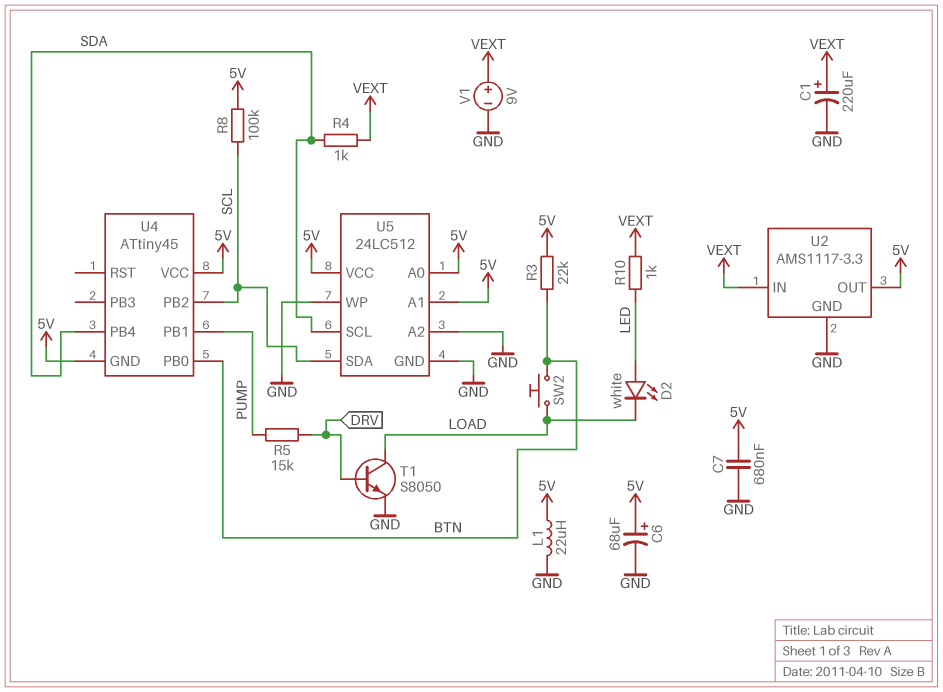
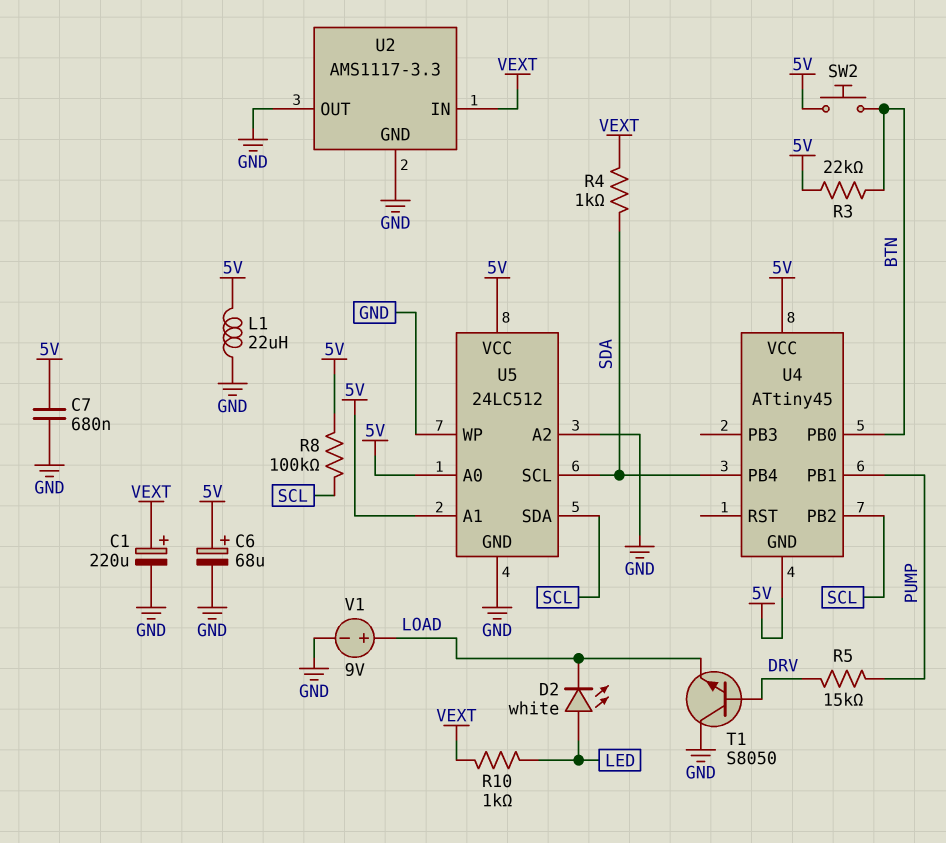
SW2: button (BTN, LOAD) -> button (5V, BTN)
T1: NPN S8050 (B DRV, C LOAD, E GND) -> NPN S8050 (B DRV, C GND, E LOAD)
U2 pin OUT: 5V -> GND
V1: 9V (plus VEXT, minus GND) -> 9V (plus LOAD, minus GND)

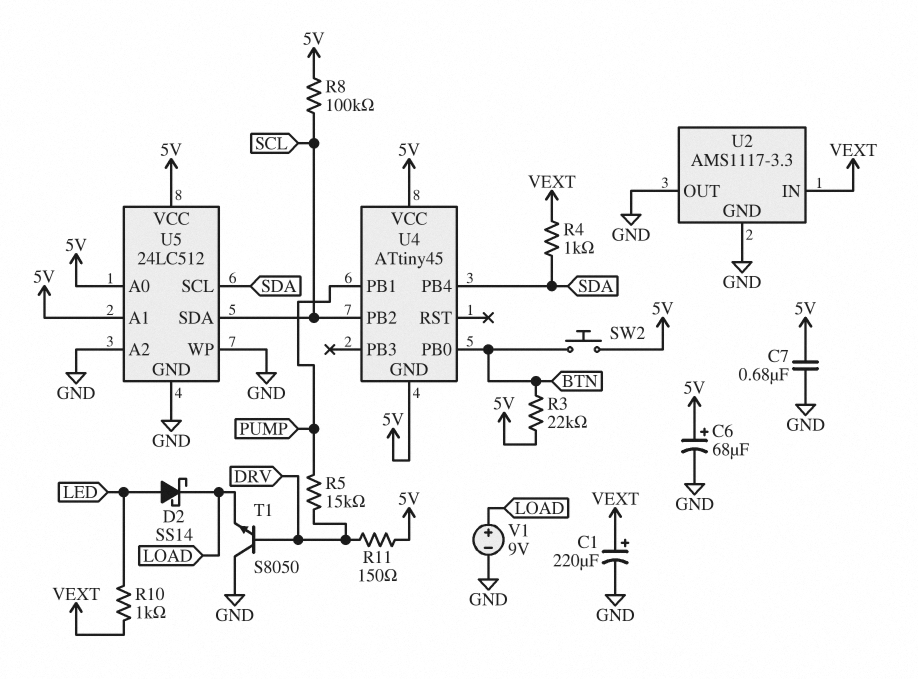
D2: LED white (A LED, K LOAD) -> schottky SS14 (A LED, K LOAD)
L1: 22uH (5V, GND) -> none
R11: none -> 150 (5V, DRV)

